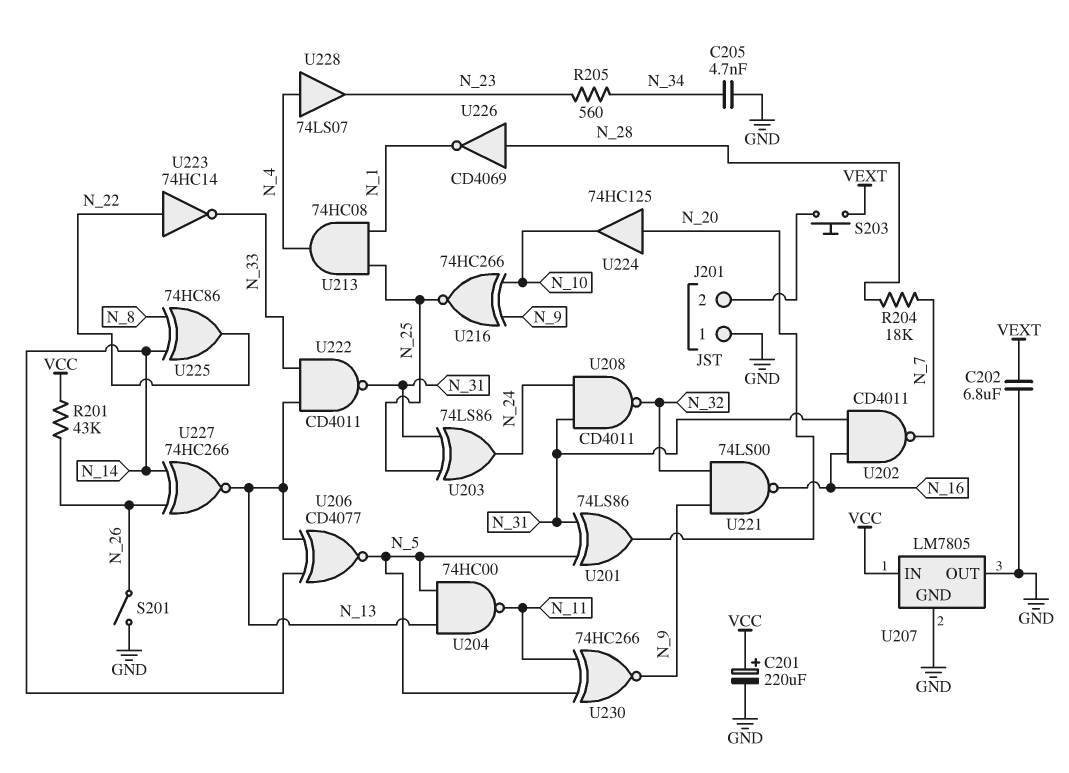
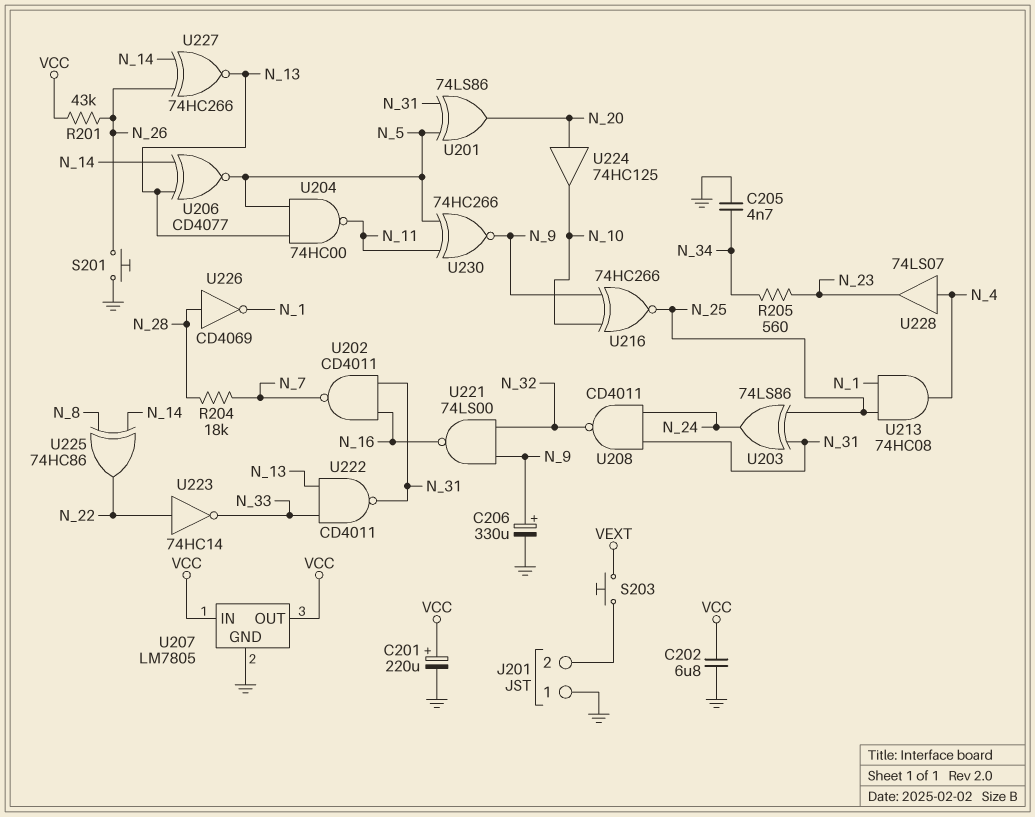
C202: 6.8uF (GND, VEXT) -> 6.8uF (GND, VCC)
C206: none -> 330uF (plus N_9, minus GND)
S201: switch (GND, N_26) -> button (GND, N_26)
U207 pin OUT: GND -> VCC

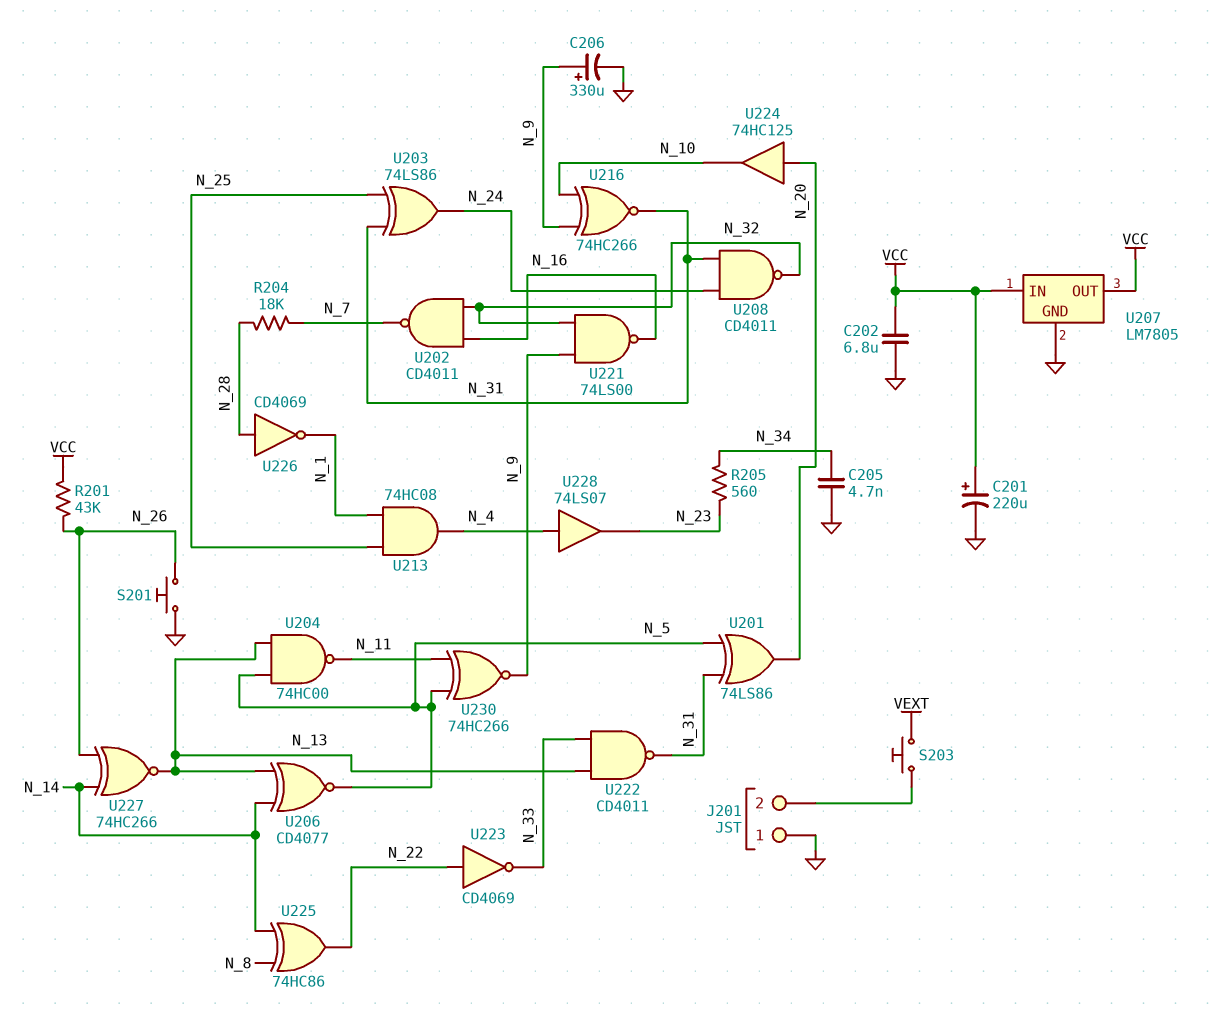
U202: NAND CD4011 (in N_16, in N_31, out N_7) -> NAND CD4011 (in N_16, in N_32, out N_7)
U216: XNOR 74HC266 (in N_9, in N_10, out N_25) -> XNOR 74HC266 (in N_9, in N_10, out N_31)
U223: NOT 74HC14 (in N_22, out N_33) -> NOT CD4069 (in N_22, out N_33)

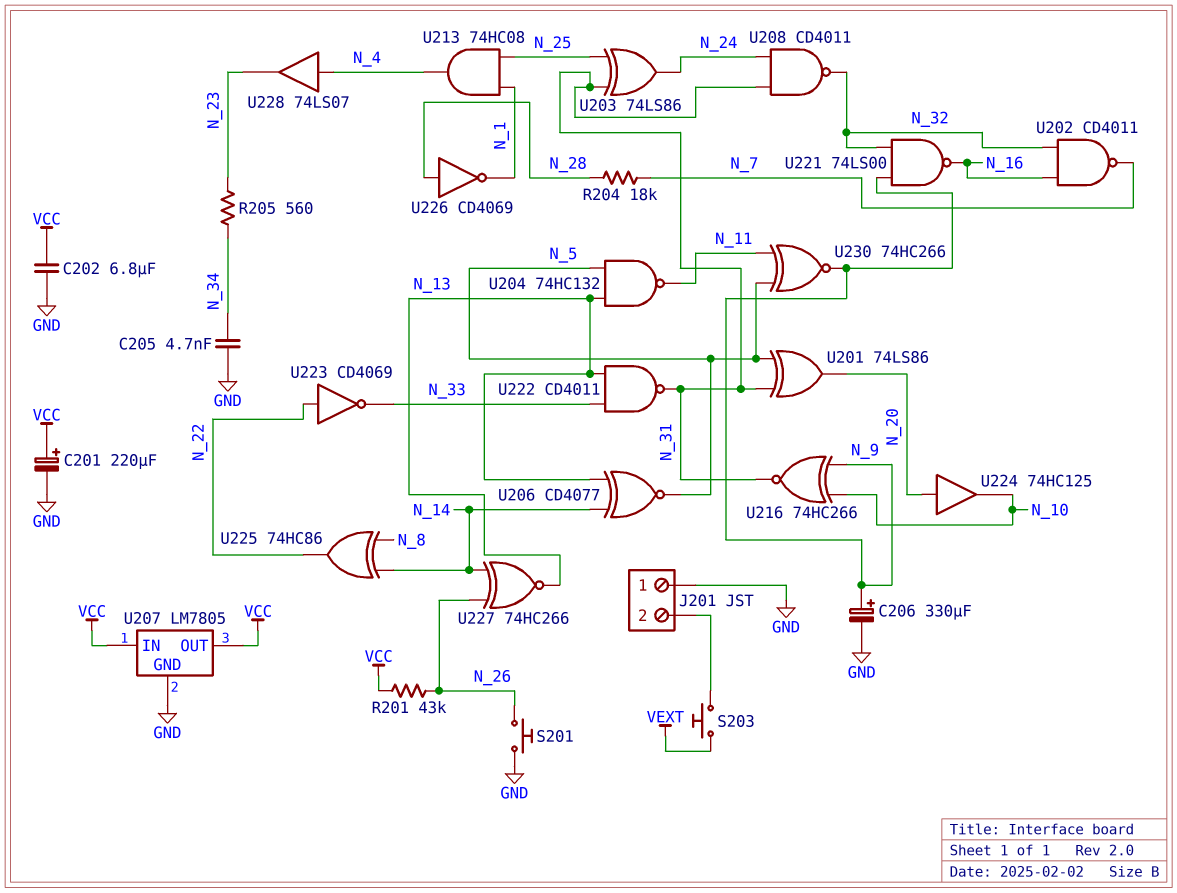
U204: NAND 74HC00 (in N_5, in N_13, out N_11) -> NAND 74HC132 (in N_5, in N_13, out N_11)

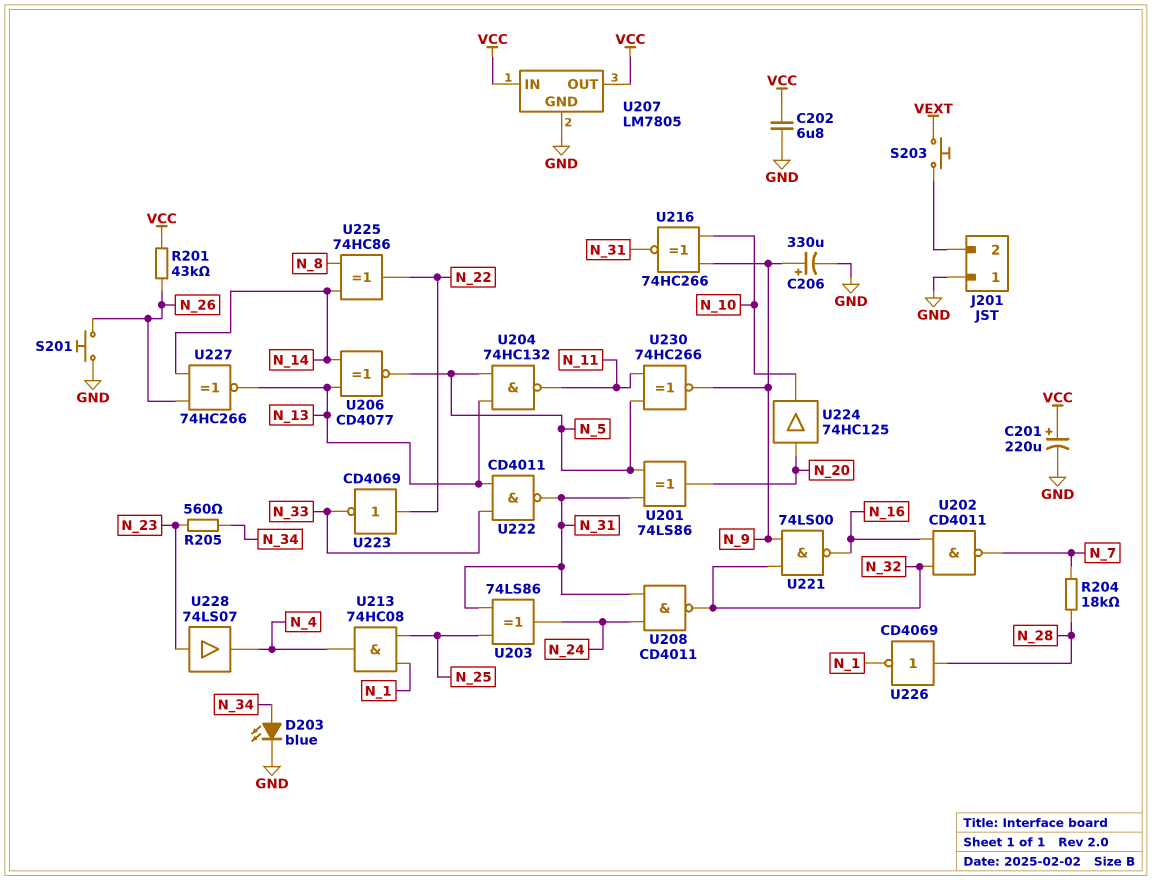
C205: 4.7nF (GND, N_34) -> none
D203: none -> LED blue (A N_34, K GND)
U228: buffer 74LS07 (in N_4, out N_23) -> buffer 74LS07 (in N_23, out N_4)

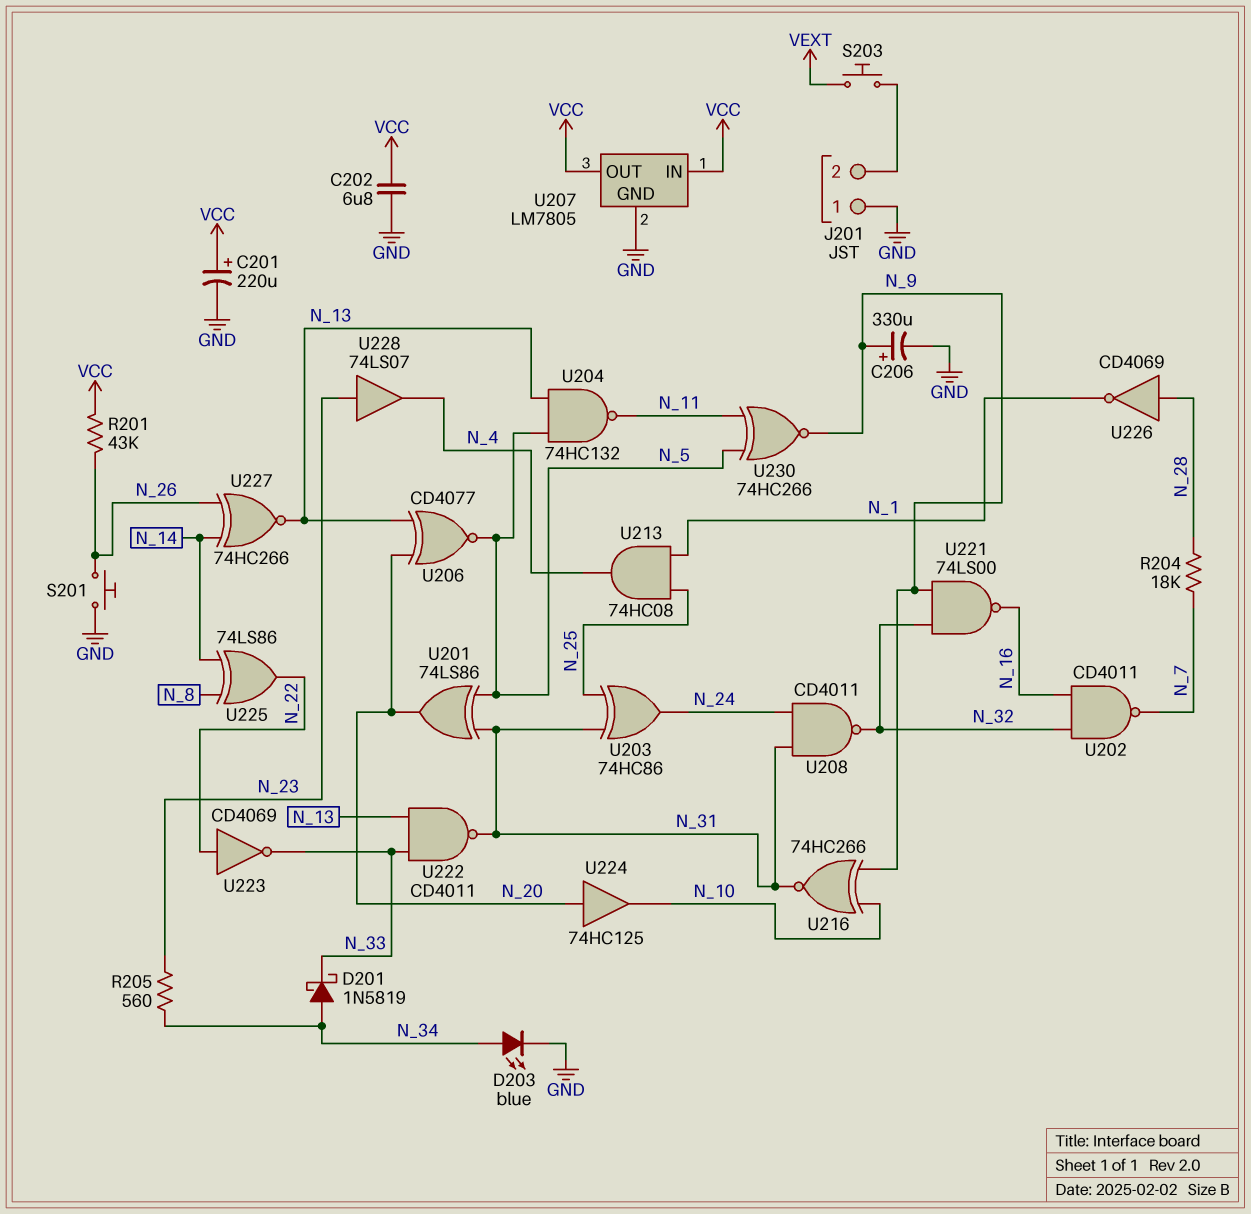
D201: none -> schottky 1N5819 (A N_34, K N_33)
U203: XOR 74LS86 (in N_25, in N_31, out N_24) -> XOR 74HC86 (in N_25, in N_31, out N_24)
U206: XNOR CD4077 (in N_13, in N_14, out N_5) -> XNOR CD4077 (in N_13, in N_20, out N_5)
U225: XOR 74HC86 (in N_8, in N_14, out N_22) -> XOR 74LS86 (in N_8, in N_14, out N_22)

